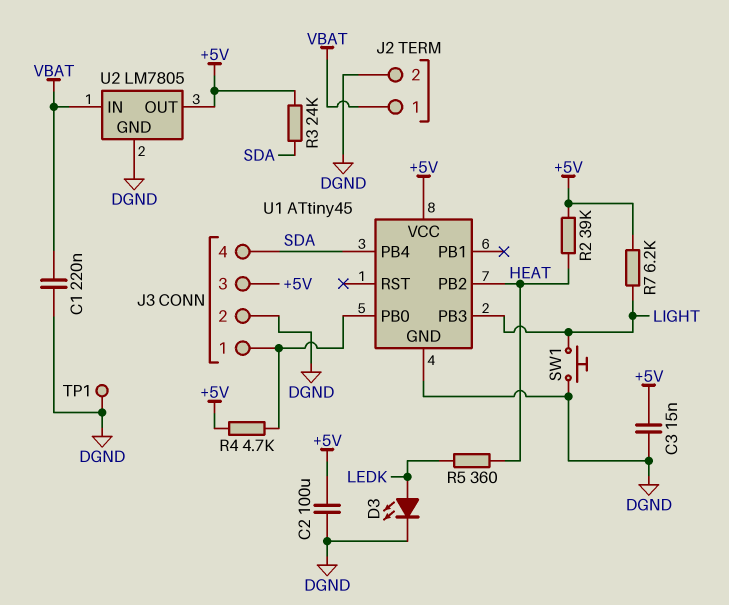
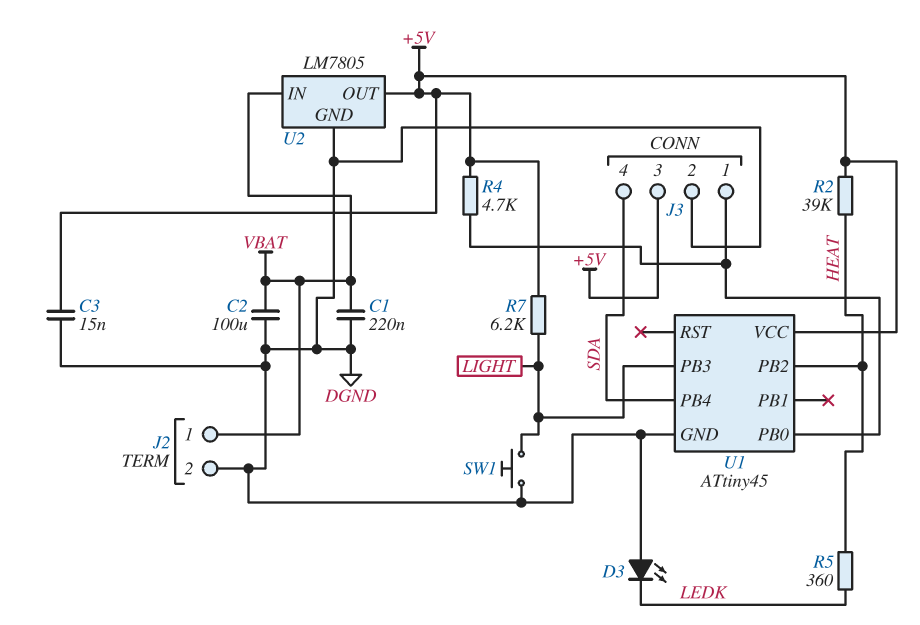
C2: 100uF (+5V, DGND) -> 100uF (DGND, VBAT)
D3: LED (A LEDK, K DGND) -> LED (A DGND, K LEDK)
R3: 24k (+5V, SDA) -> none
TP1: test point (DGND) -> none

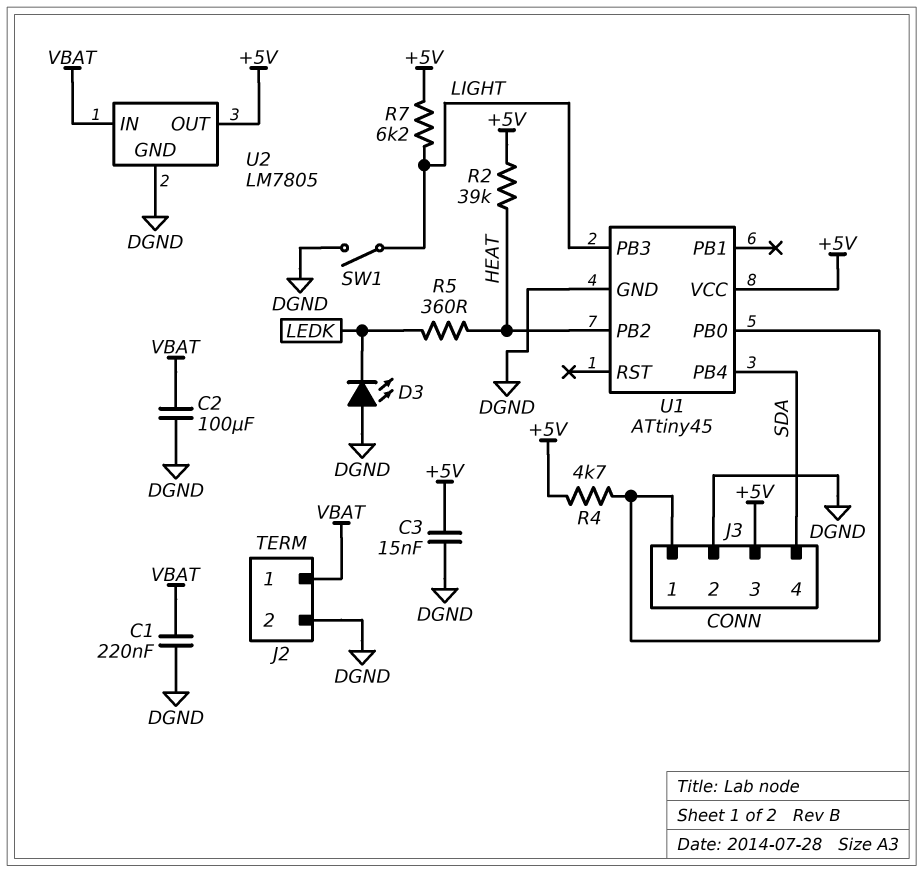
SW1: button (DGND, LIGHT) -> switch (DGND, LIGHT)

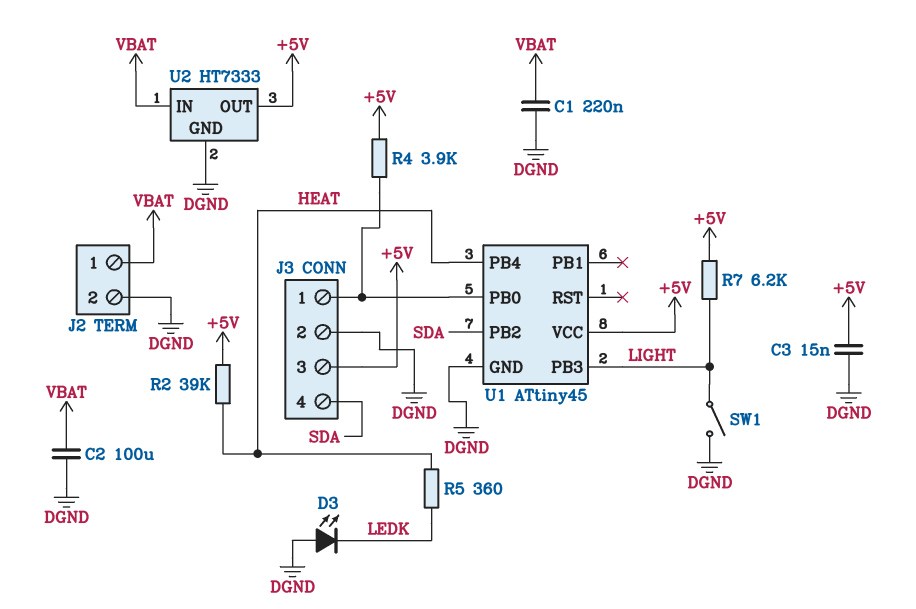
R4: 4.7k (+5V, J3/1) -> 3.9k (+5V, J3/1)
U1 pin PB2: HEAT -> SDA
U1 pin PB4: SDA -> HEAT
U2: LM7805 -> HT7333

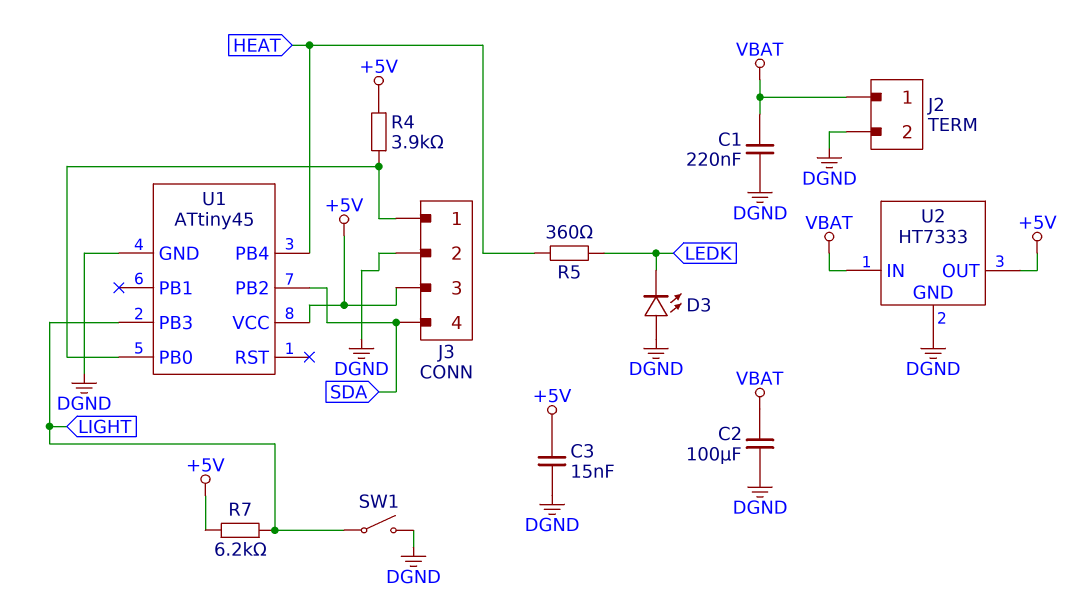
R2: 39k (+5V, HEAT) -> none

